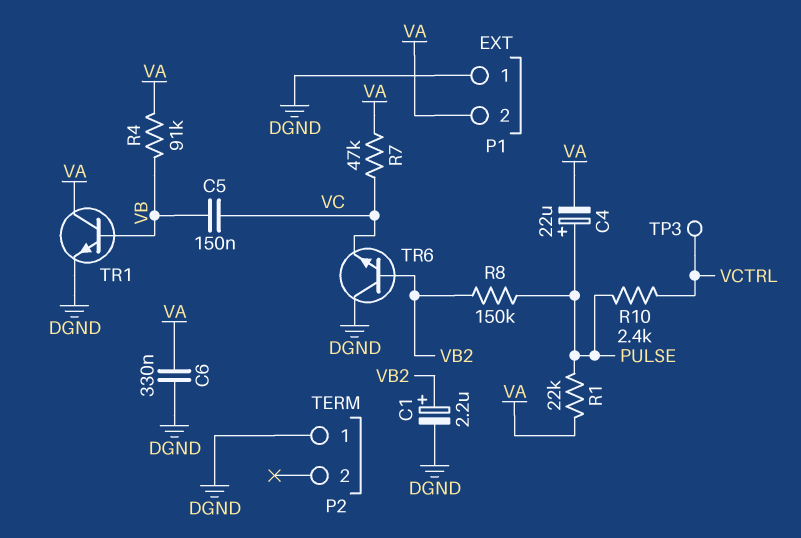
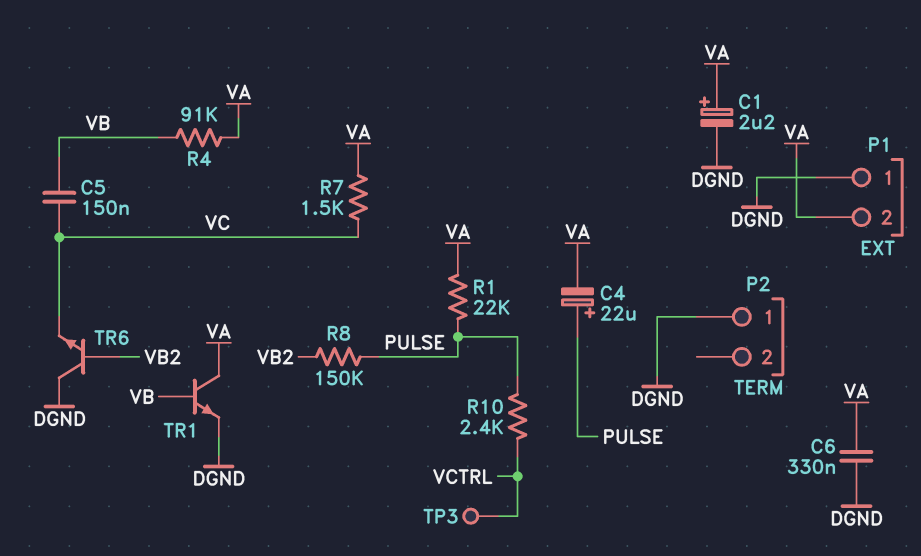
C1: 2.2uF (plus VB2, minus DGND) -> 2.2uF (plus VA, minus DGND)
R7: 47k (VA, VC) -> 1.5k (VA, VC)

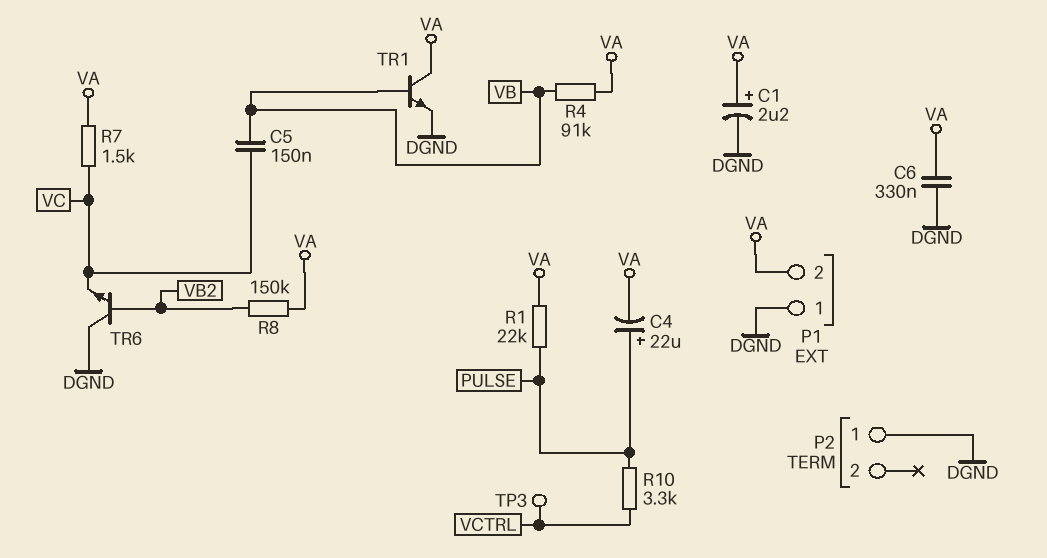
R8: 150k (PULSE, VB2) -> 150k (VA, VB2)
R10: 2.4k (PULSE, VCTRL) -> 3.3k (PULSE, VCTRL)

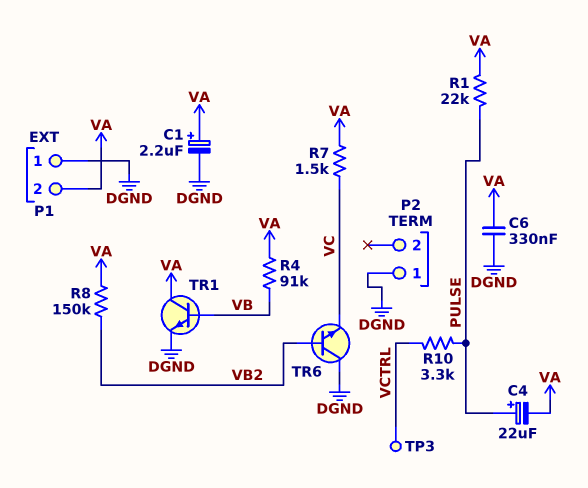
C5: 150nF (VB, VC) -> none

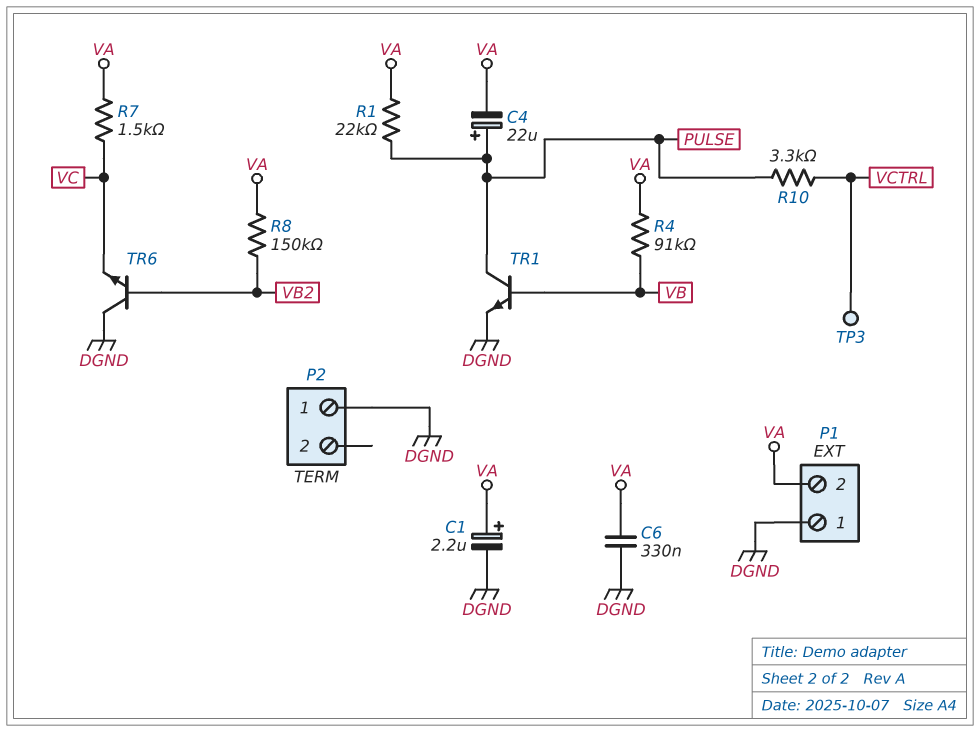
TR1: NPN (B VB, C VA, E DGND) -> NPN (B VB, C PULSE, E DGND)

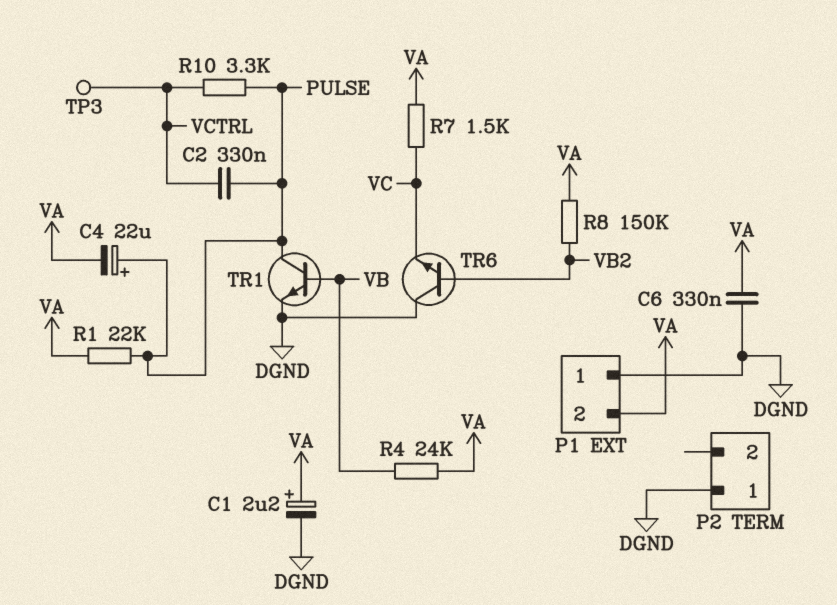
C2: none -> 330nF (PULSE, VCTRL)
R4: 91k (VA, VB) -> 24k (VA, VB)

